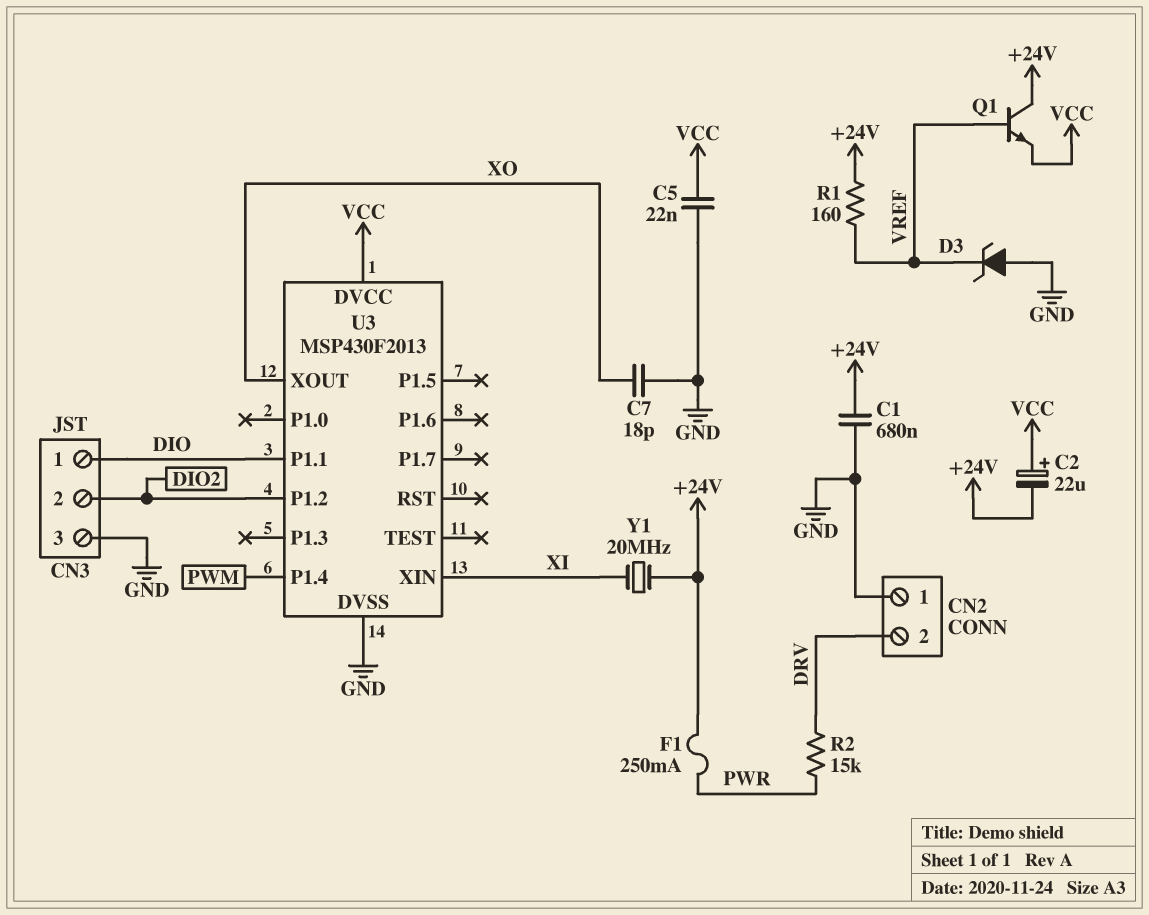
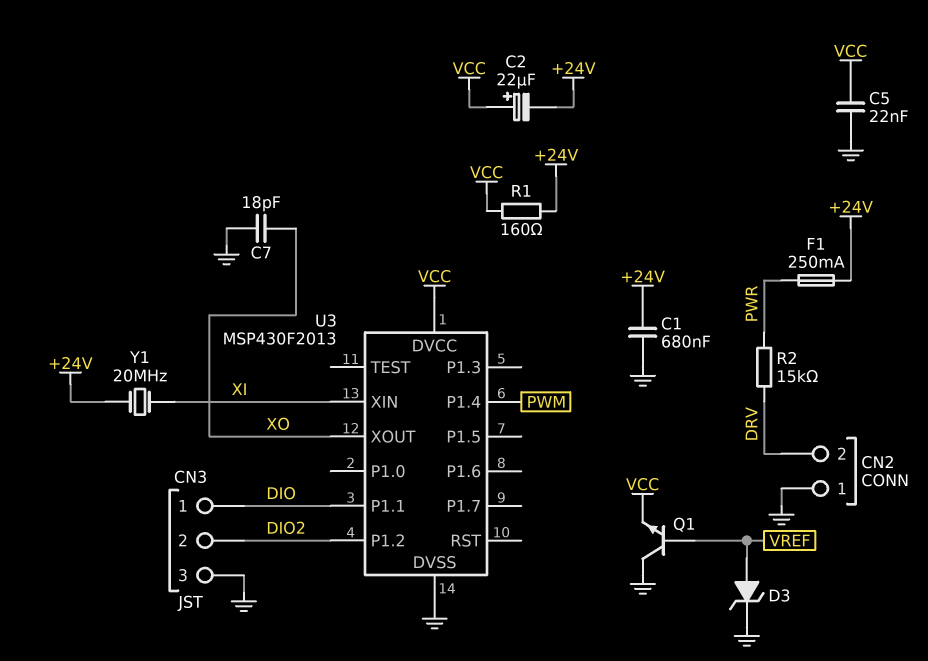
D3: zener (A GND, K VREF) -> zener (A VREF, K GND)
Q1: NPN (B VREF, C +24V, E VCC) -> NPN (B VREF, C GND, E VCC)
R1: 160 (+24V, VREF) -> 160 (+24V, VCC)

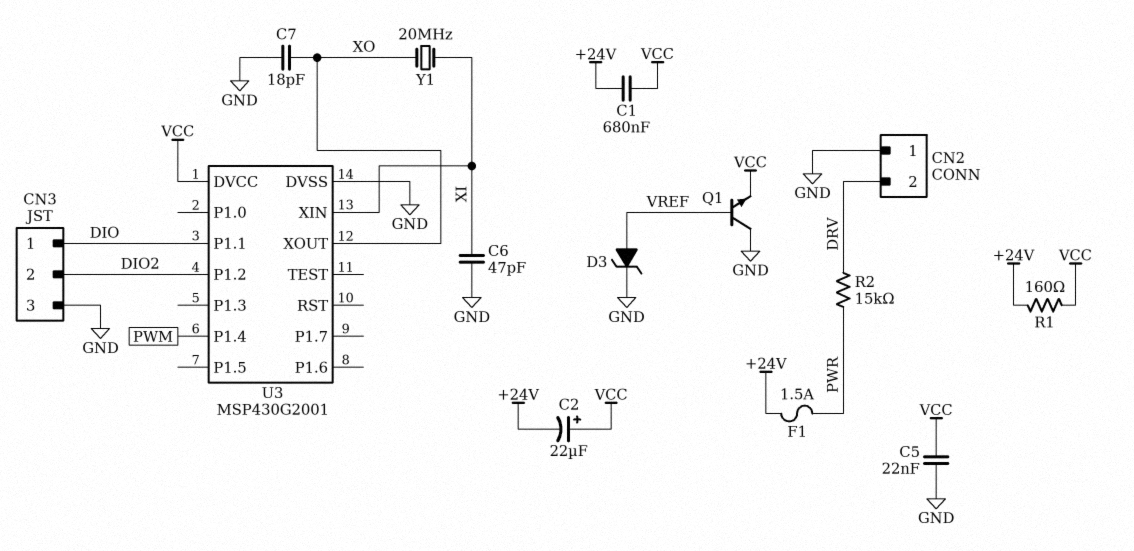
C1: 680nF (+24V, GND) -> 680nF (+24V, VCC)
C6: none -> 47pF (GND, XI)
F1: 250mA (+24V, PWR) -> 1.5A (+24V, PWR)
U3: MSP430F2013 -> MSP430G2001
Y1: 20MHz (+24V, XI) -> 20MHz (XI, XO)

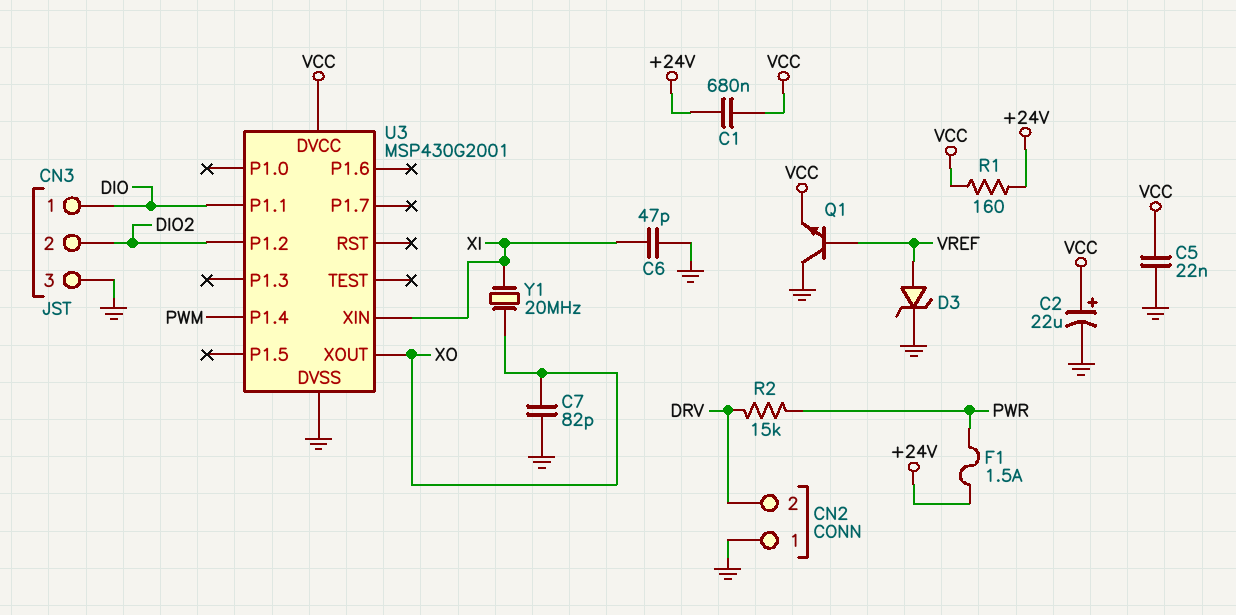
C2: 22uF (plus VCC, minus +24V) -> 22uF (plus VCC, minus GND)
C7: 18pF (GND, XO) -> 82pF (GND, XO)

